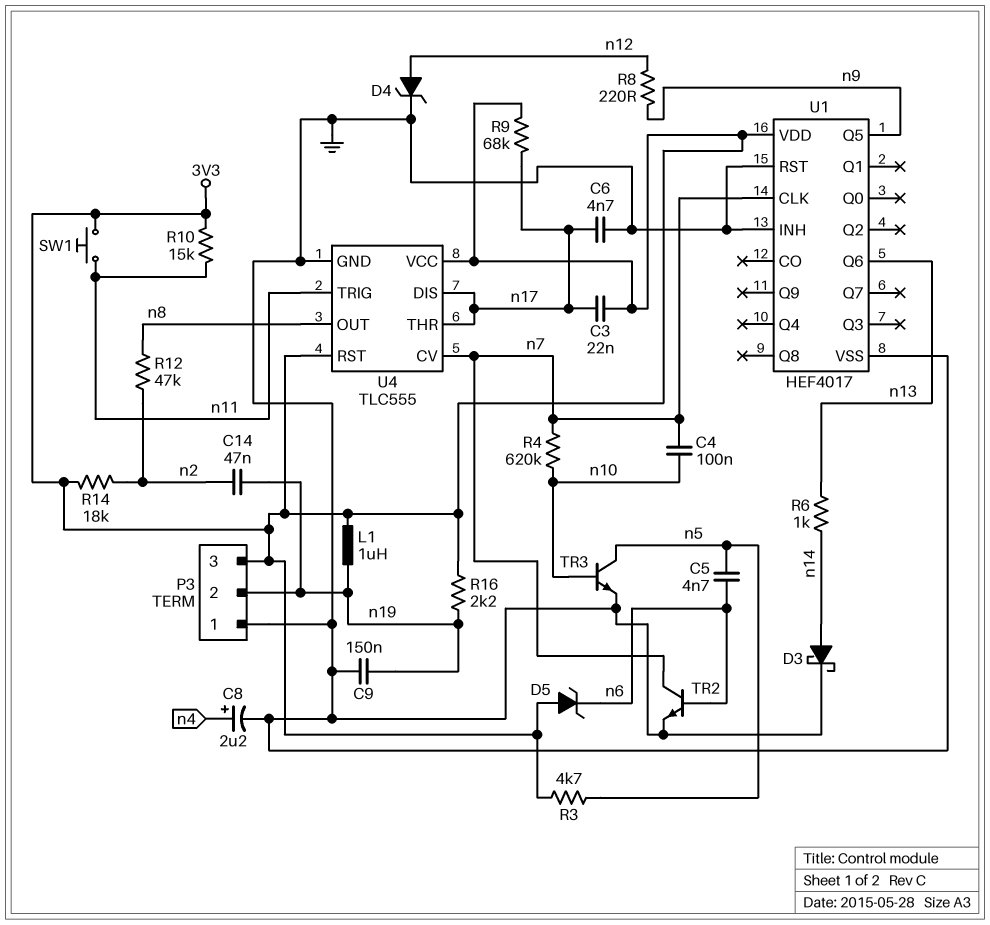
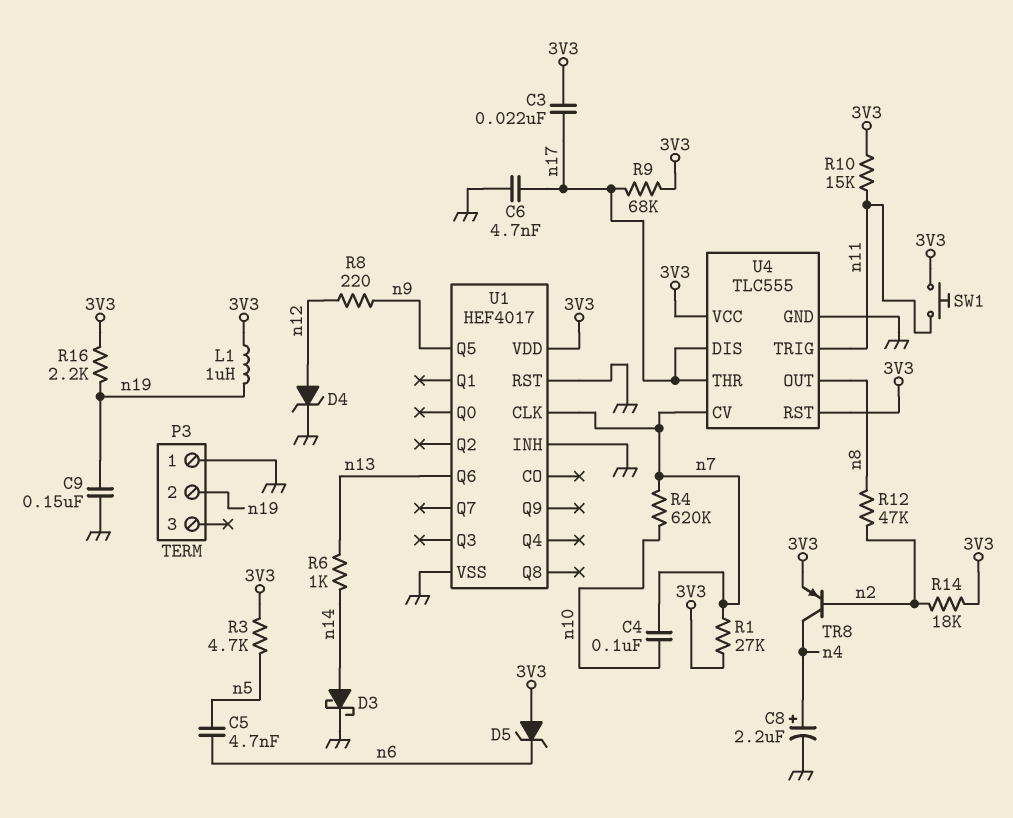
C14: 47nF (n2, n19) -> none
P3 pin 3: 3V3 -> none
R1: none -> 27k (3V3, n7)
TR2: NPN (B n6, C n7, E GND) -> none
TR3: NPN (B n10, C n5, E GND) -> none
TR8: none -> PNP (B n2, C n4, E 3V3)

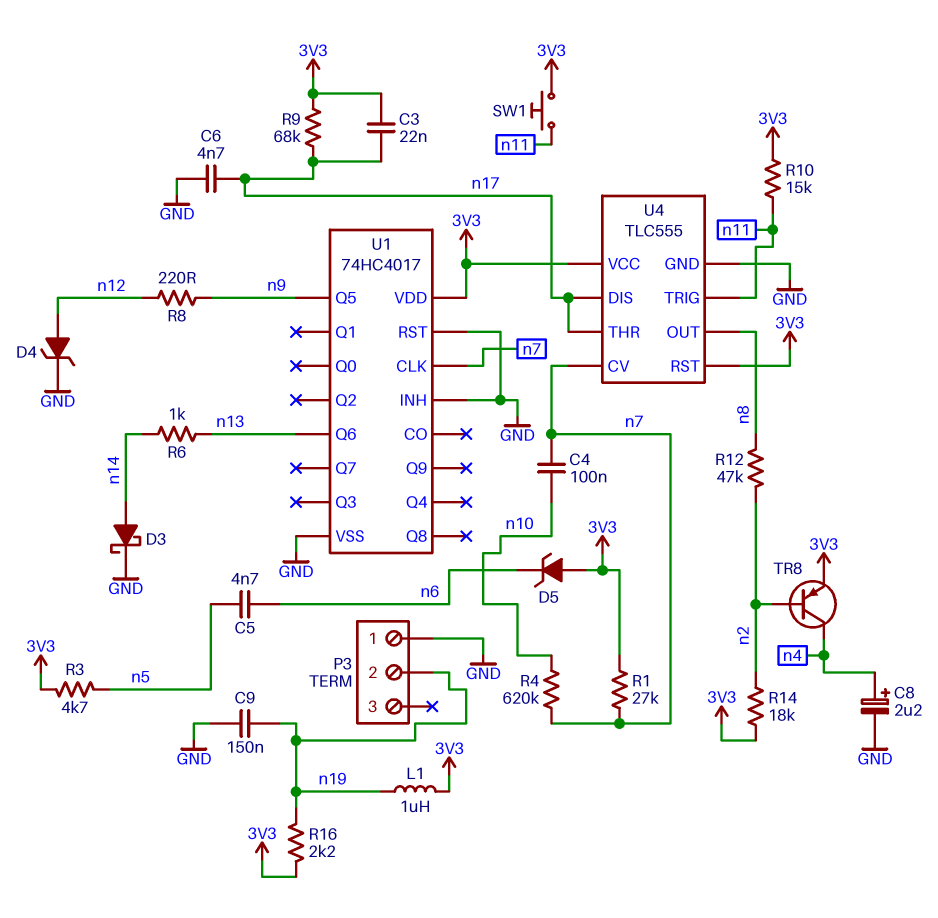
U1: HEF4017 -> 74HC4017

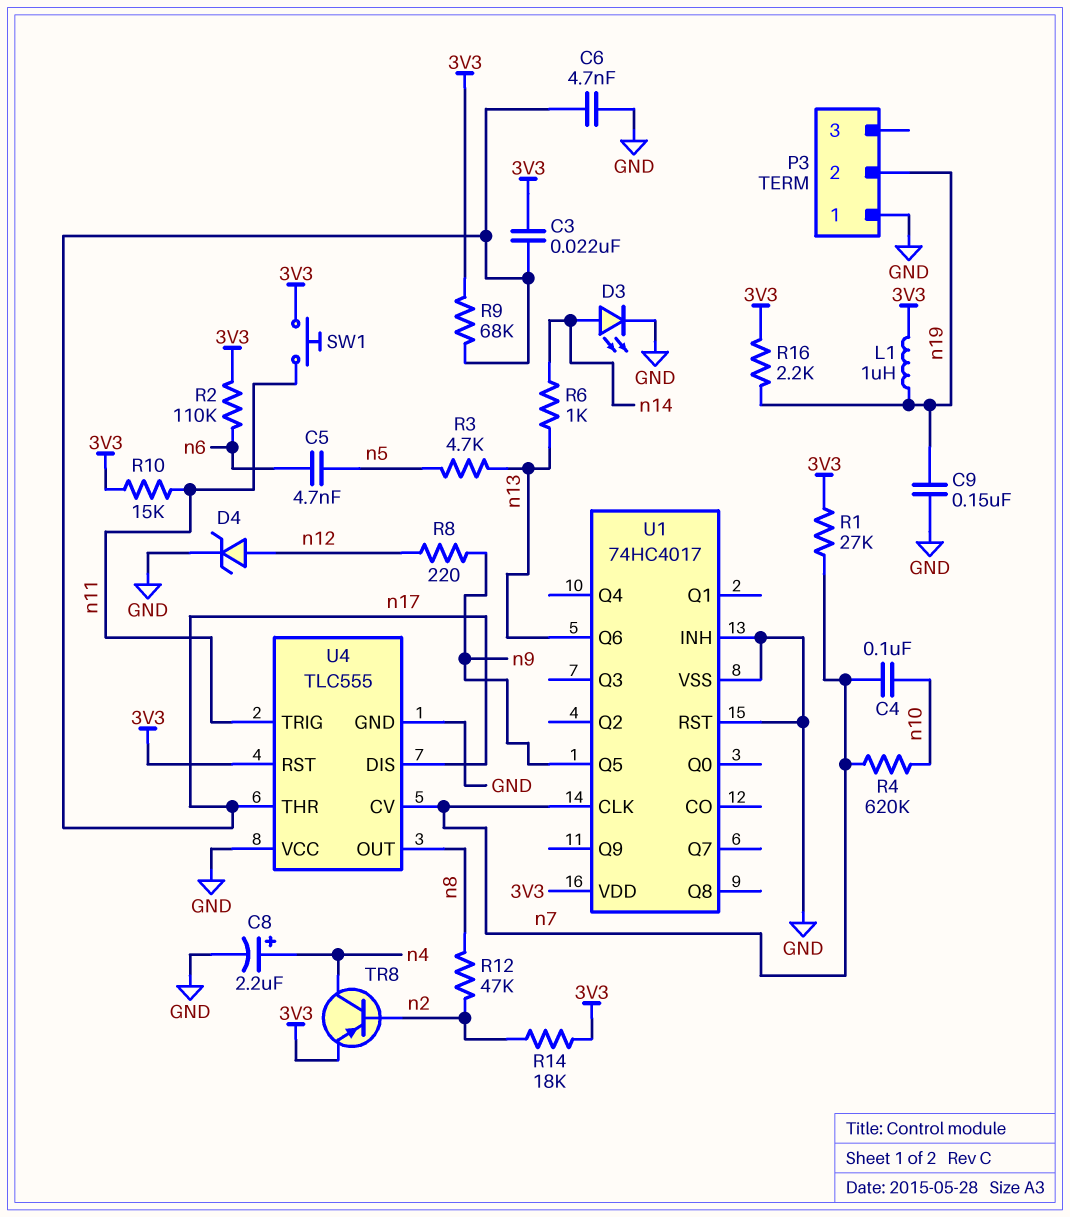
D3: schottky (A n14, K GND) -> LED (A n14, K GND)
D5: zener (A 3V3, K n6) -> none
R2: none -> 110k (3V3, n6)
R3: 4.7k (3V3, n5) -> 4.7k (n5, n13)
U4 pin VCC: 3V3 -> GND

